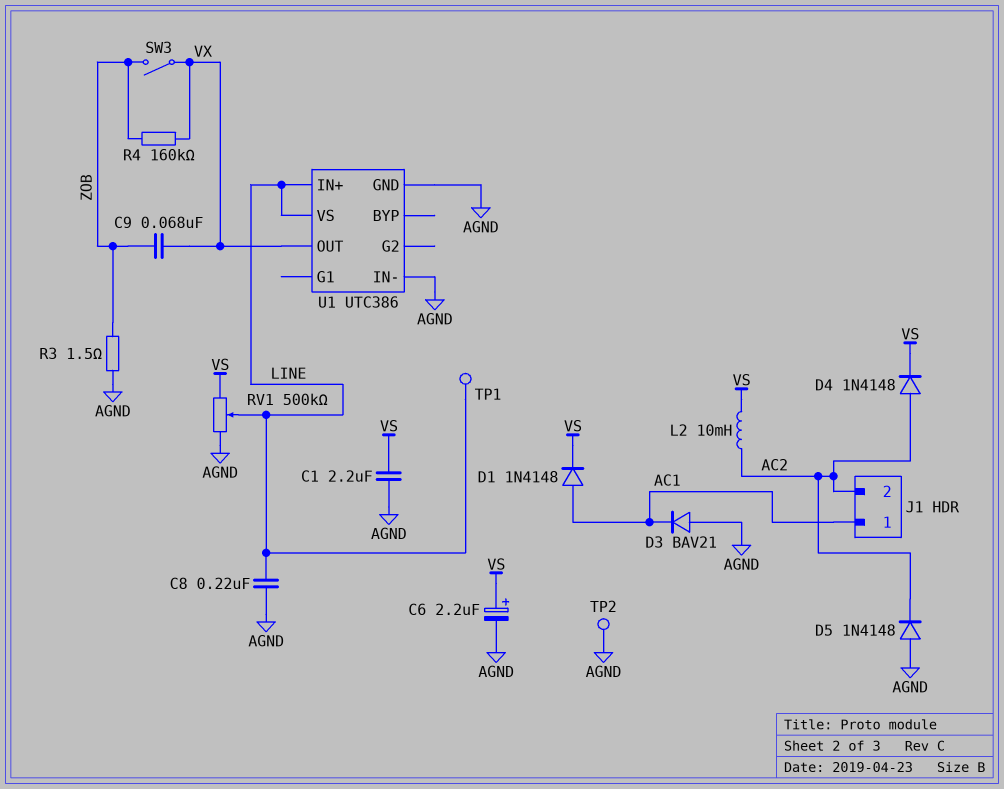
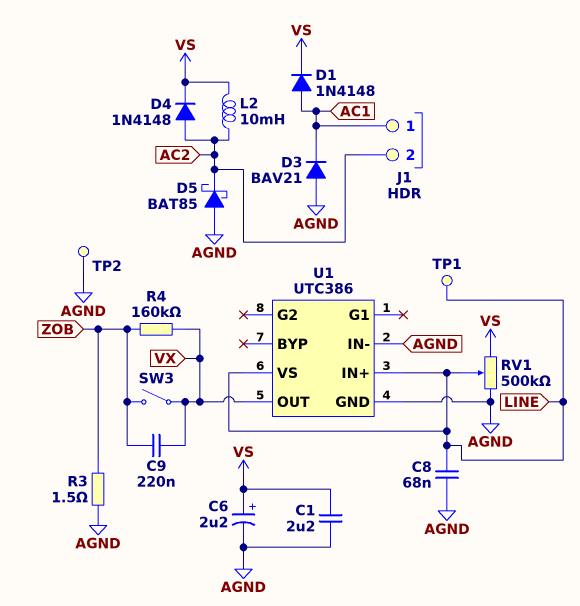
C8: 220nF (AGND, LINE) -> 68nF (AGND, LINE)
C9: 68nF (VX, ZOB) -> 220nF (VX, ZOB)
D5: diode 1N4148 (A AGND, K AC2) -> schottky BAT85 (A AGND, K AC2)

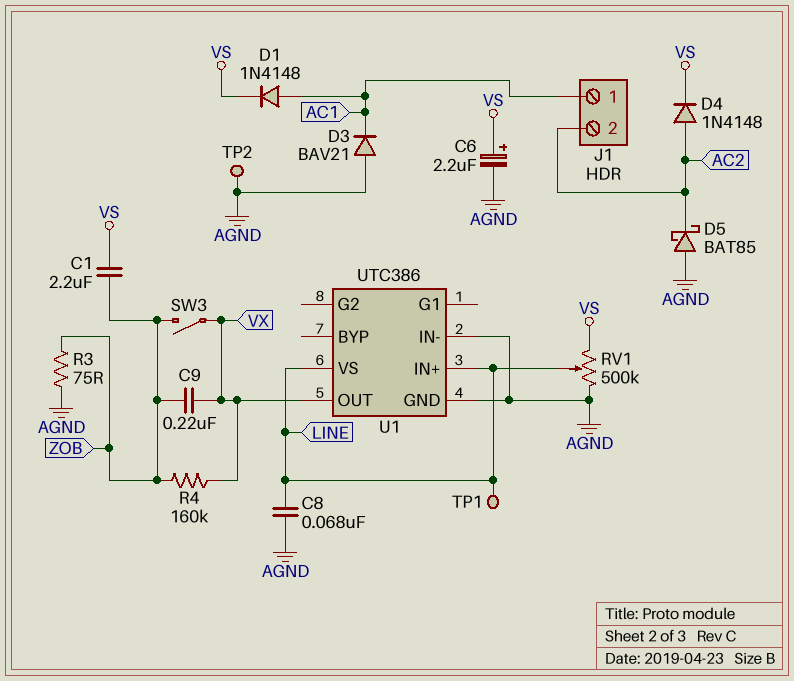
C1: 2.2uF (AGND, VS) -> 2.2uF (VS, ZOB)
L2: 10mH (AC2, VS) -> none
R3: 1.5 (AGND, ZOB) -> 75 (AGND, ZOB)

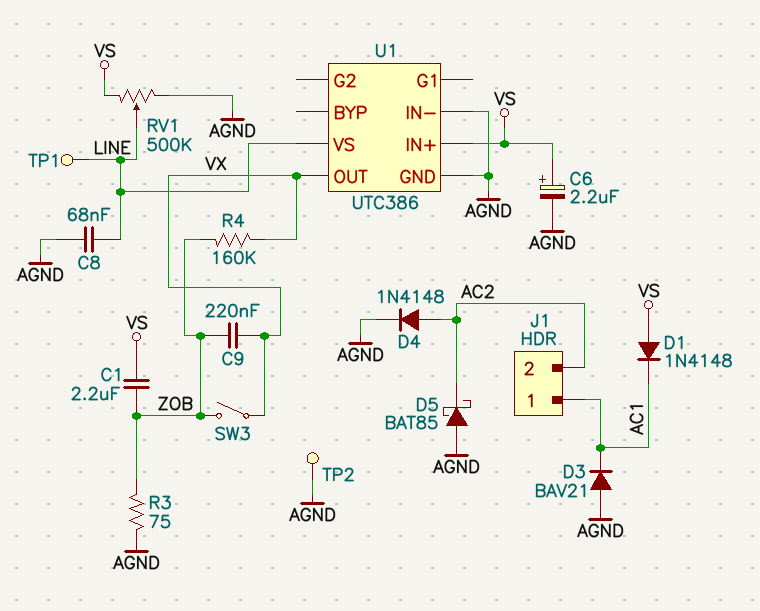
D1: diode 1N4148 (A AC1, K VS) -> diode 1N4148 (A VS, K AC1)
D4: diode 1N4148 (A AC2, K VS) -> diode 1N4148 (A AC2, K AGND)
U1 pin IN+: LINE -> VS

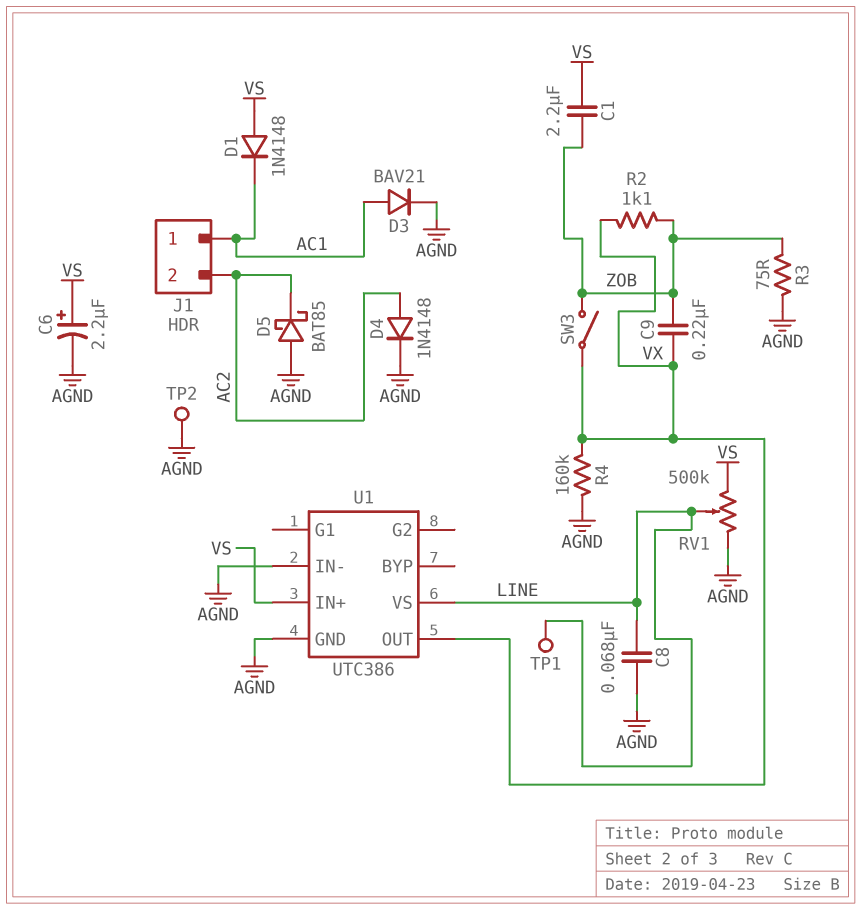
D3: diode BAV21 (A AGND, K AC1) -> diode BAV21 (A AC1, K AGND)
R2: none -> 1.1k (VX, ZOB)
R4: 160k (VX, ZOB) -> 160k (AGND, VX)

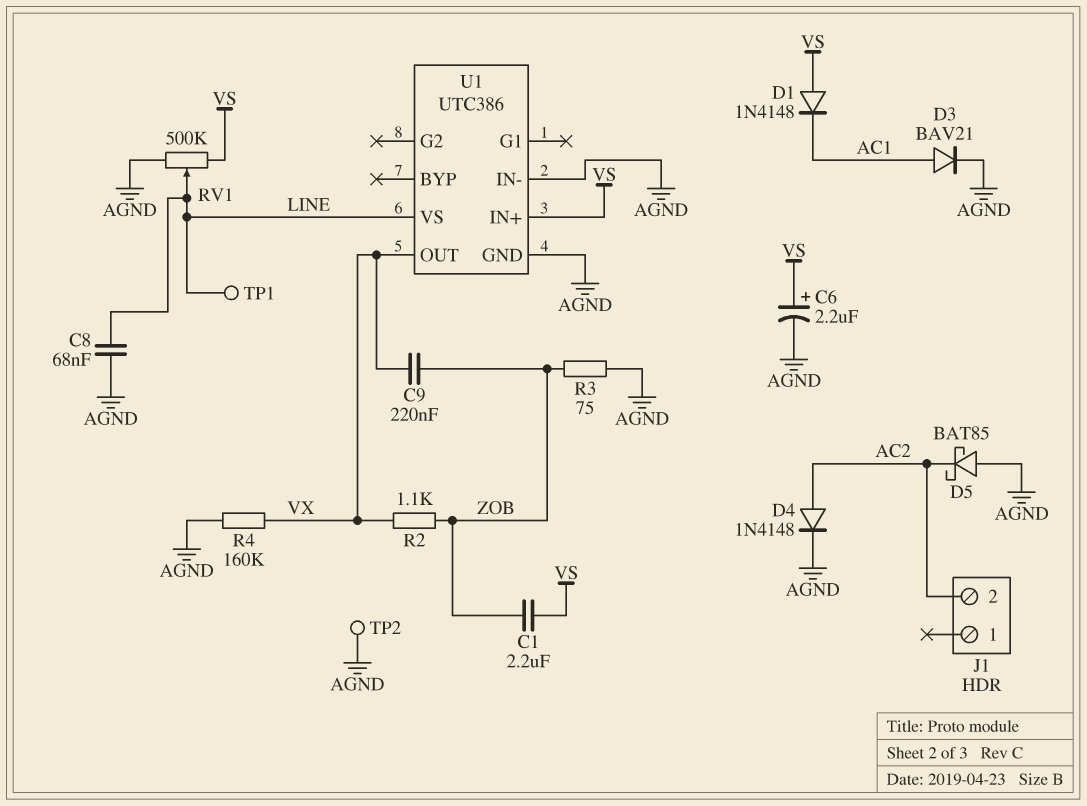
J1 pin 1: AC1 -> none
SW3: switch (VX, ZOB) -> none

